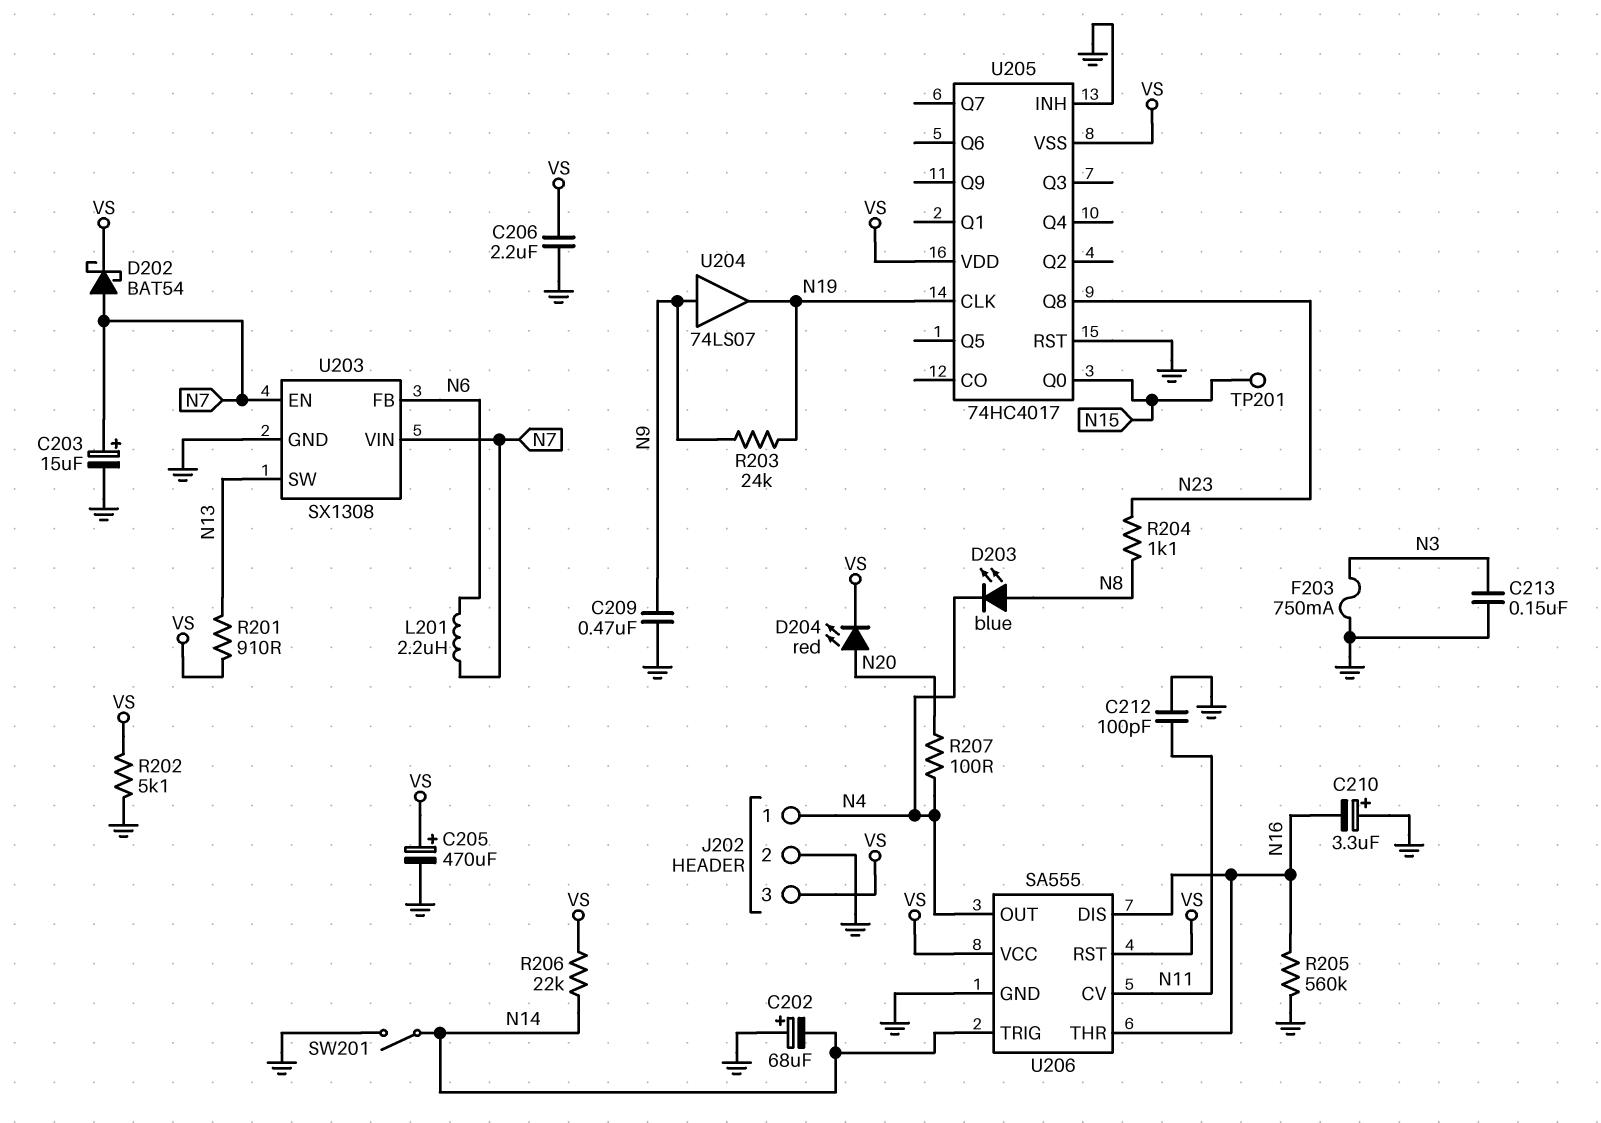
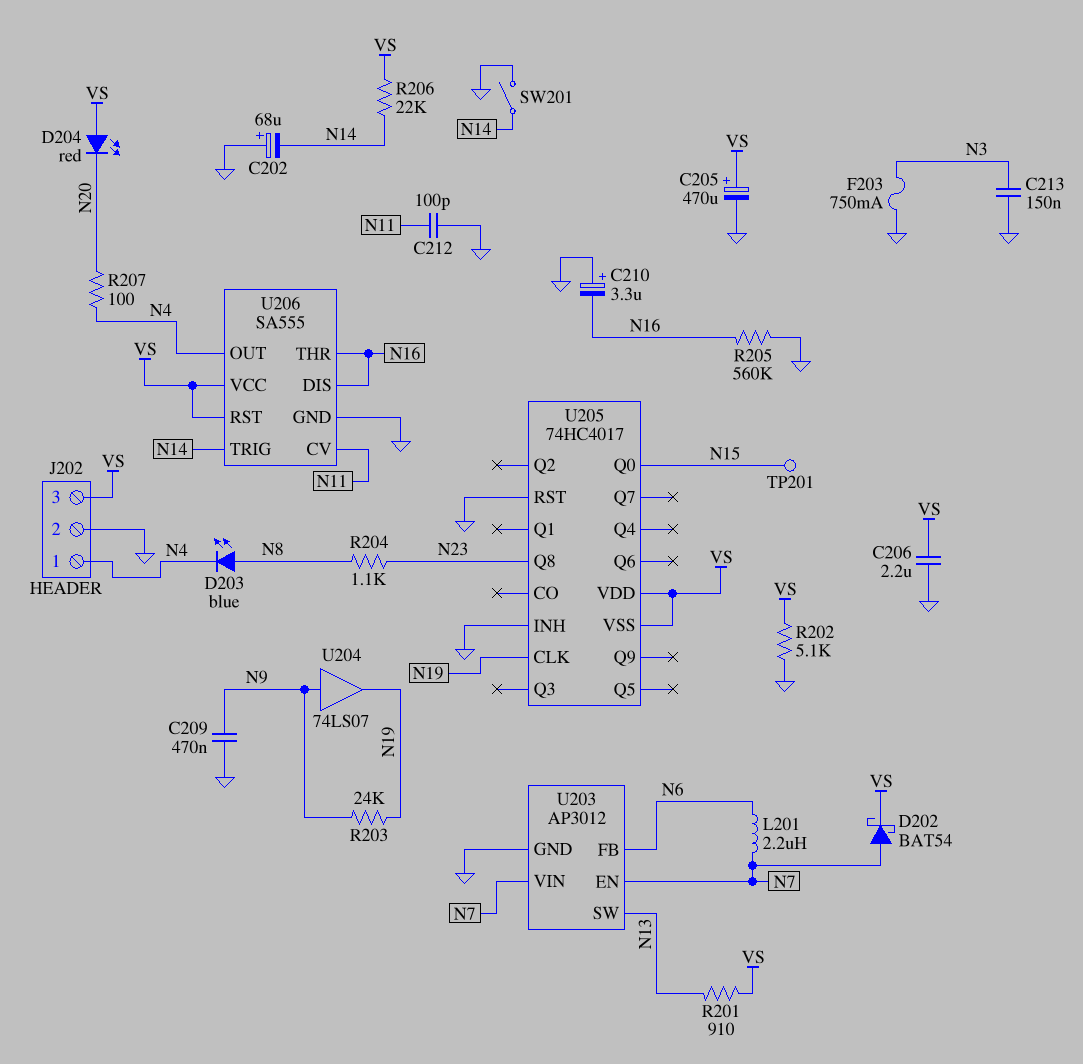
C203: 15uF (plus N7, minus GND) -> none
D204: LED red (A N20, K VS) -> LED red (A VS, K N20)
U203: SX1308 -> AP3012

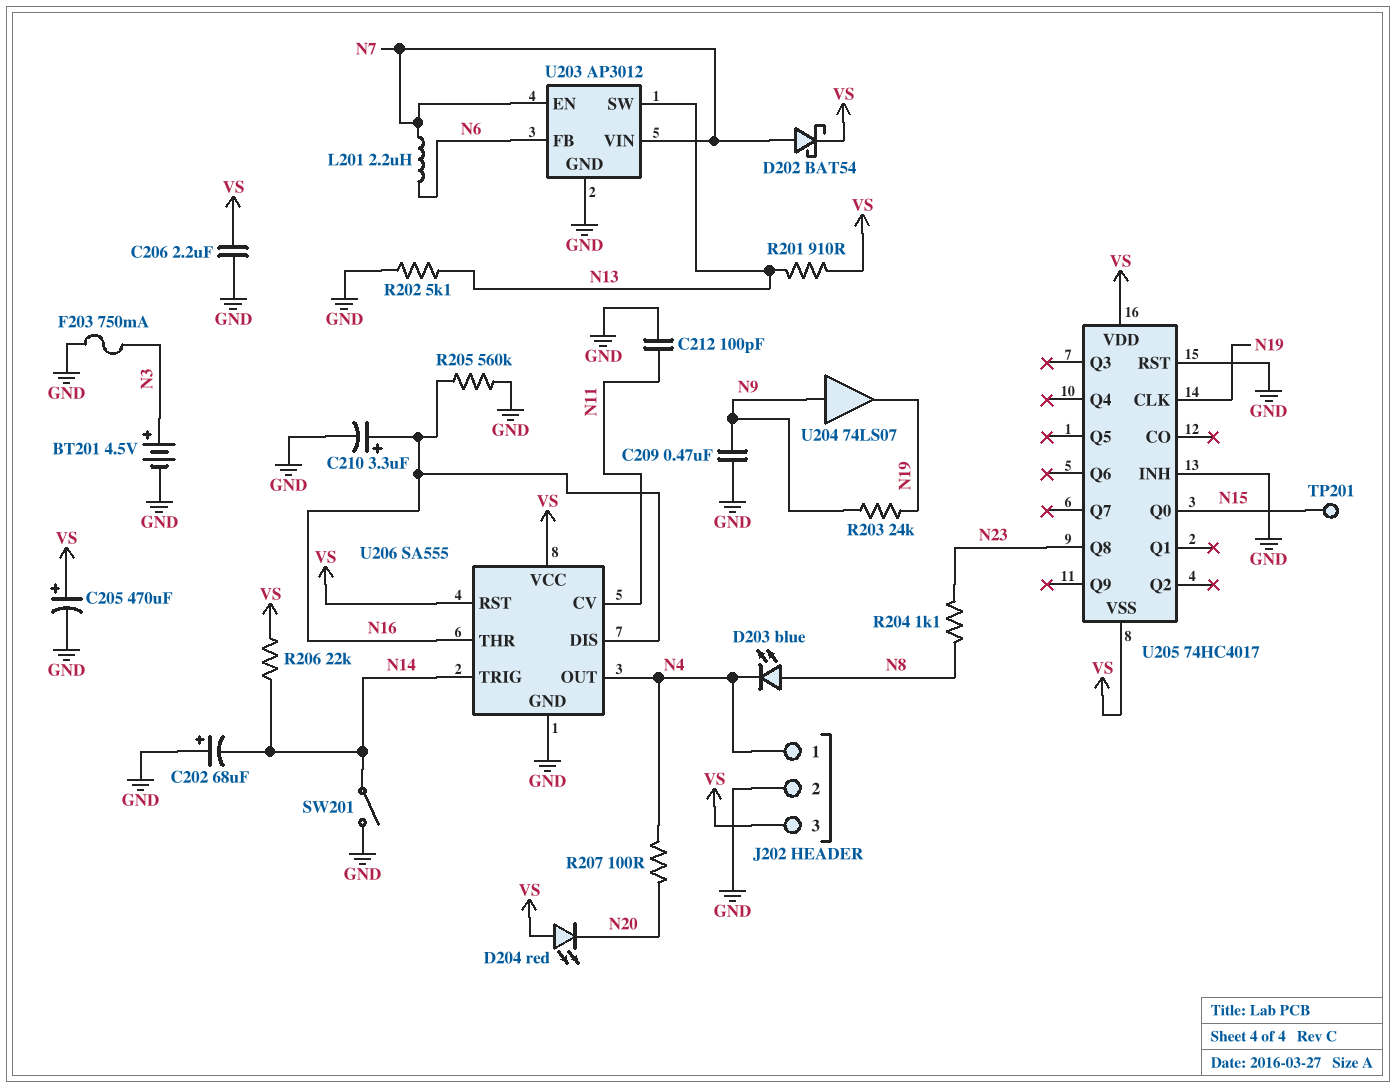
BT201: none -> 4.5V (plus N3, minus GND)
C210: 3.3uF (plus GND, minus N16) -> 3.3uF (plus N16, minus GND)
C213: 150nF (GND, N3) -> none
R202: 5.1k (GND, VS) -> 5.1k (GND, N13)

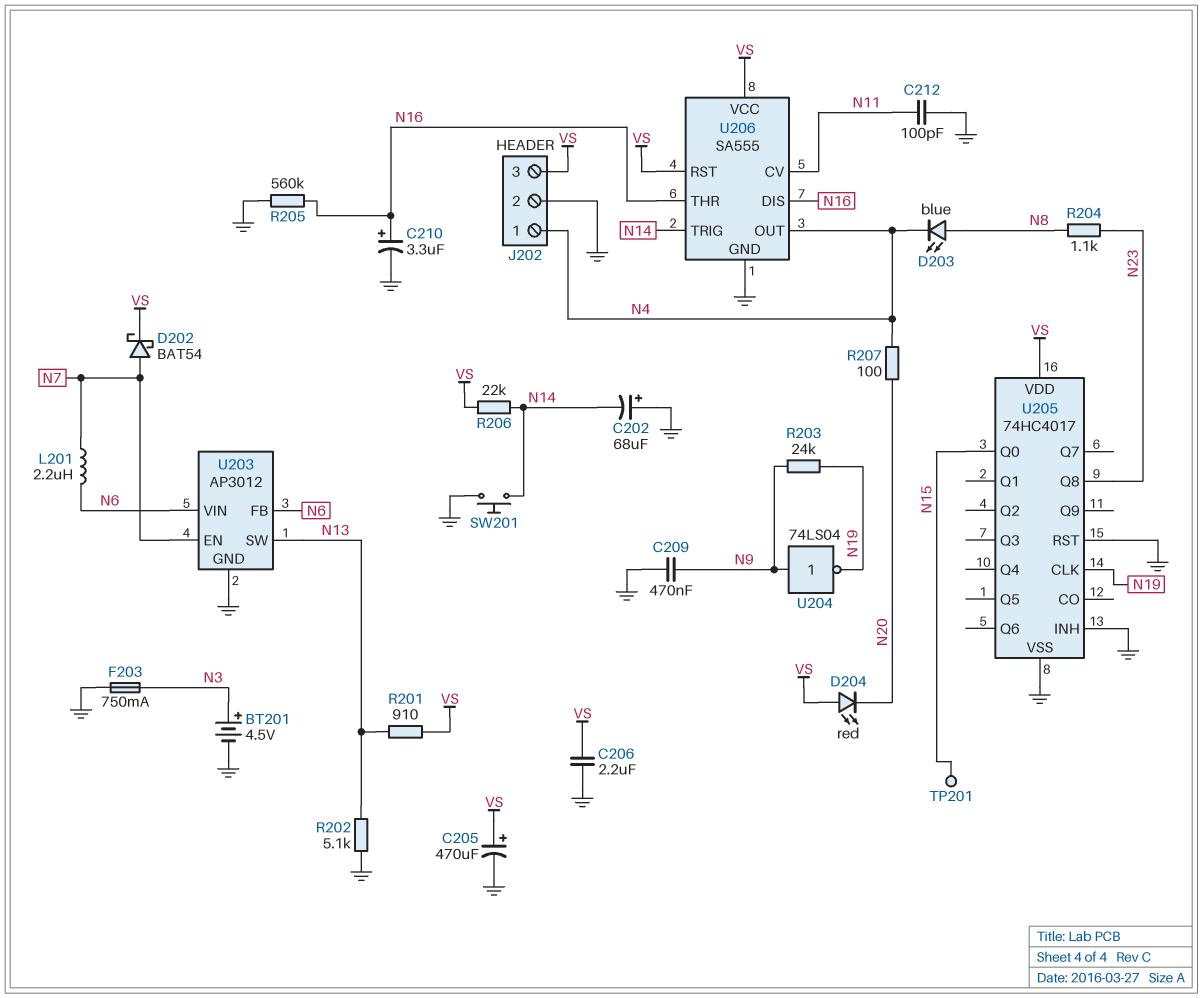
SW201: switch (GND, N14) -> button (GND, N14)
U203 pin VIN: N7 -> N6
U204: buffer 74LS07 (in N9, out N19) -> NOT 74LS04 (in N9, out N19)
U205 pin VSS: VS -> GND

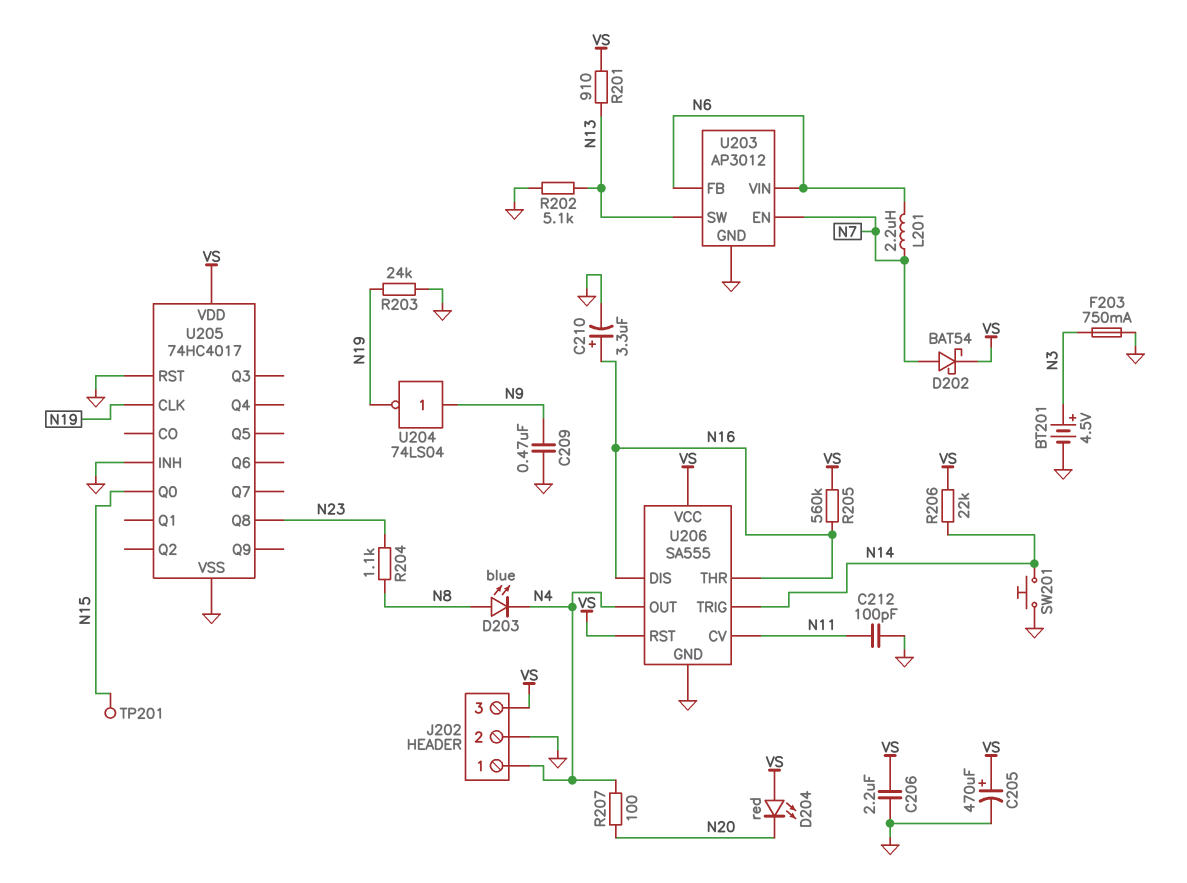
C202: 68uF (plus GND, minus N14) -> none
R203: 24k (N9, N19) -> 24k (GND, N19)
R205: 560k (GND, N16) -> 560k (N16, VS)

